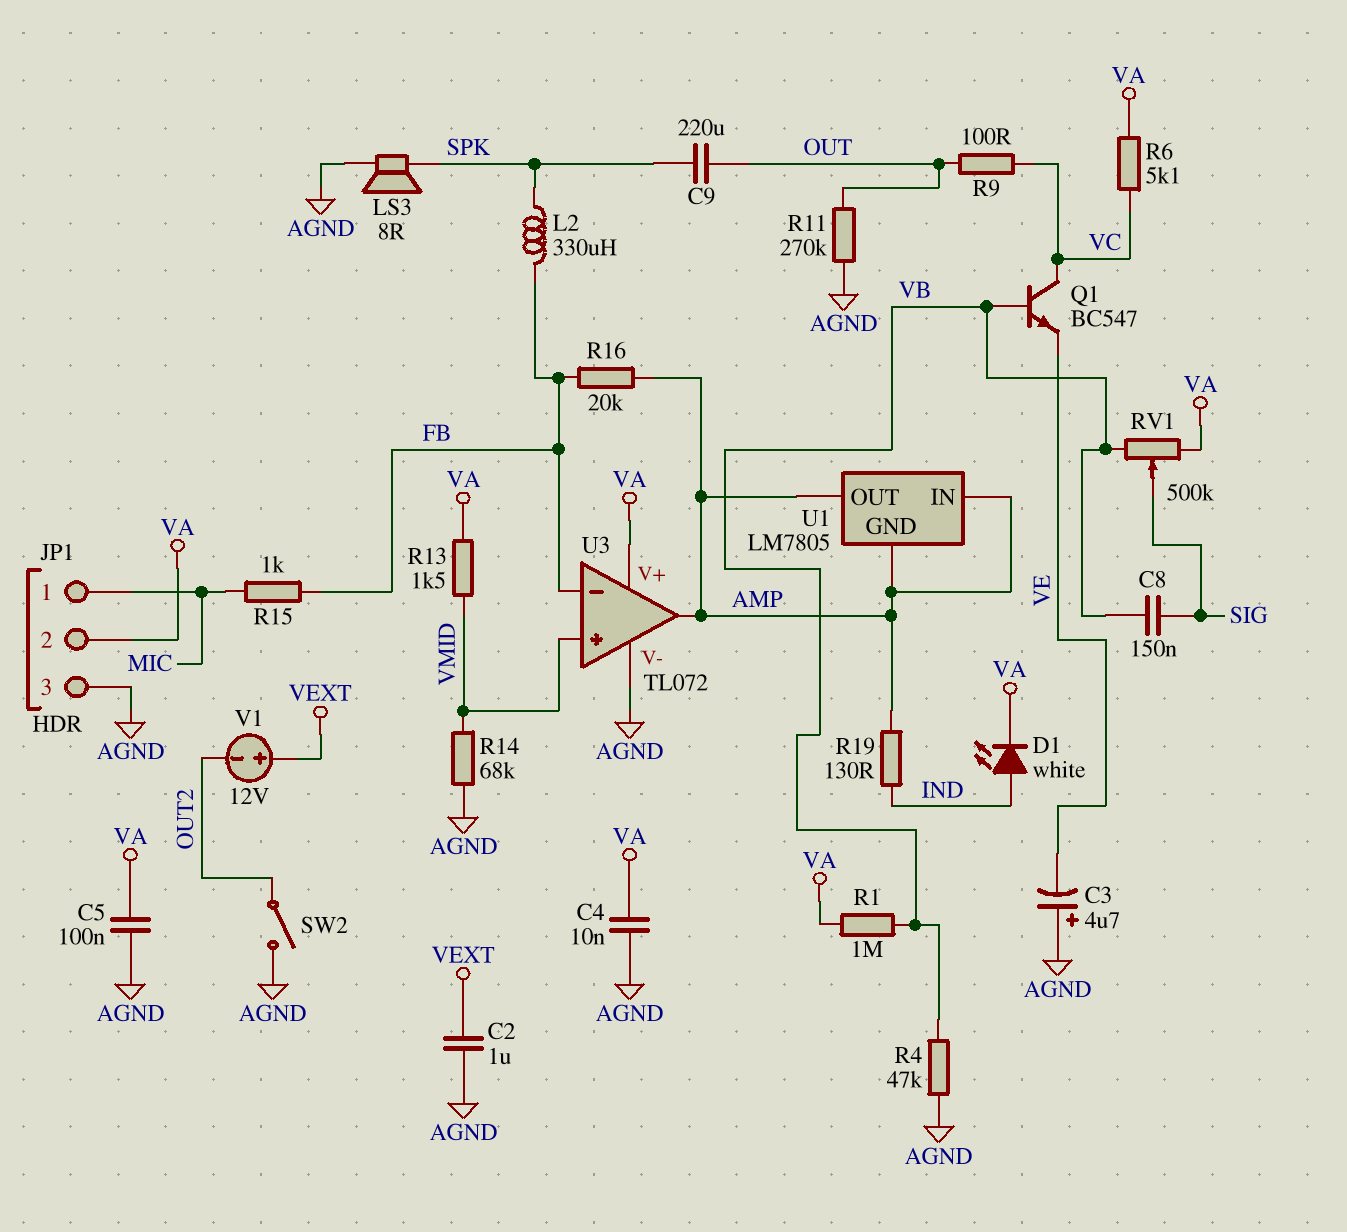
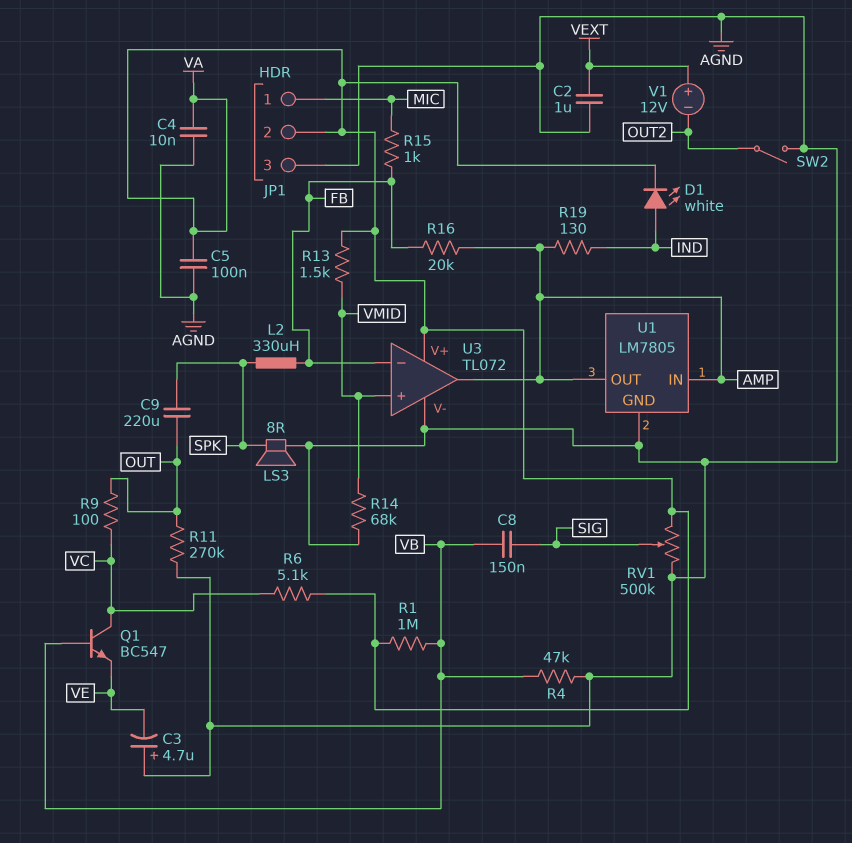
RV1: 500k (VA, VB, wiper SIG) -> 500k (AGND, VA, wiper SIG)
U1 pin GND: AMP -> AGND

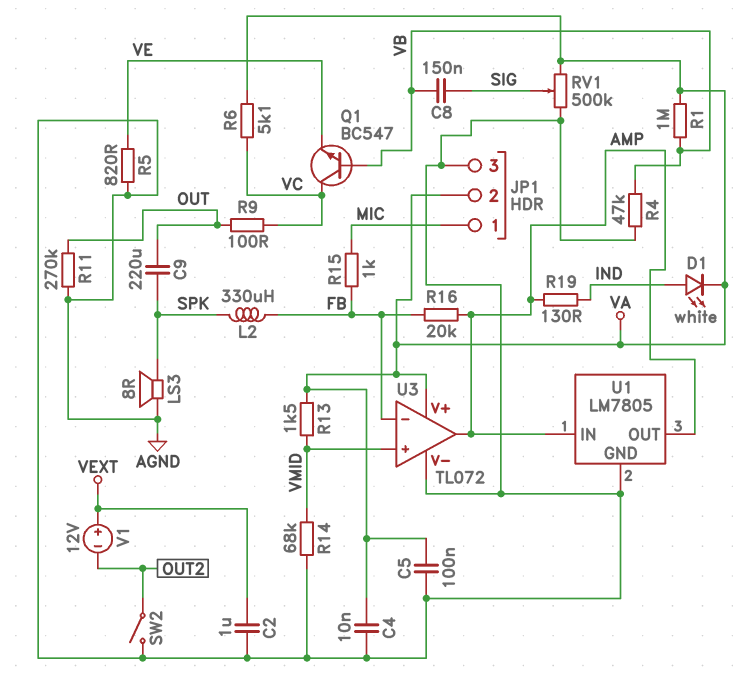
C3: 4.7uF (plus AGND, minus VE) -> none
R5: none -> 820 (AGND, VE)

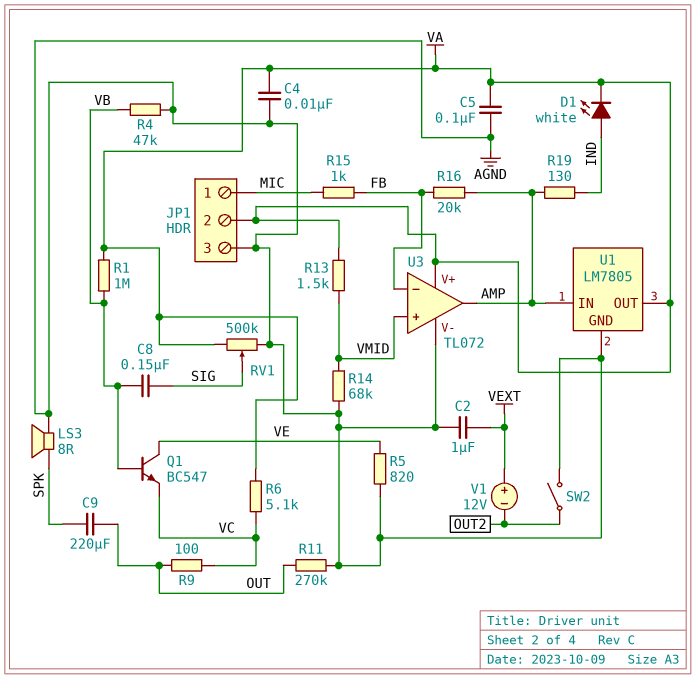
L2: 330uH (FB, SPK) -> none
Q1: NPN BC547 (B VB, C VC, E VE) -> NPN BC547 (B VB, C VE, E VC)
U1 pin OUT: AMP -> VA

